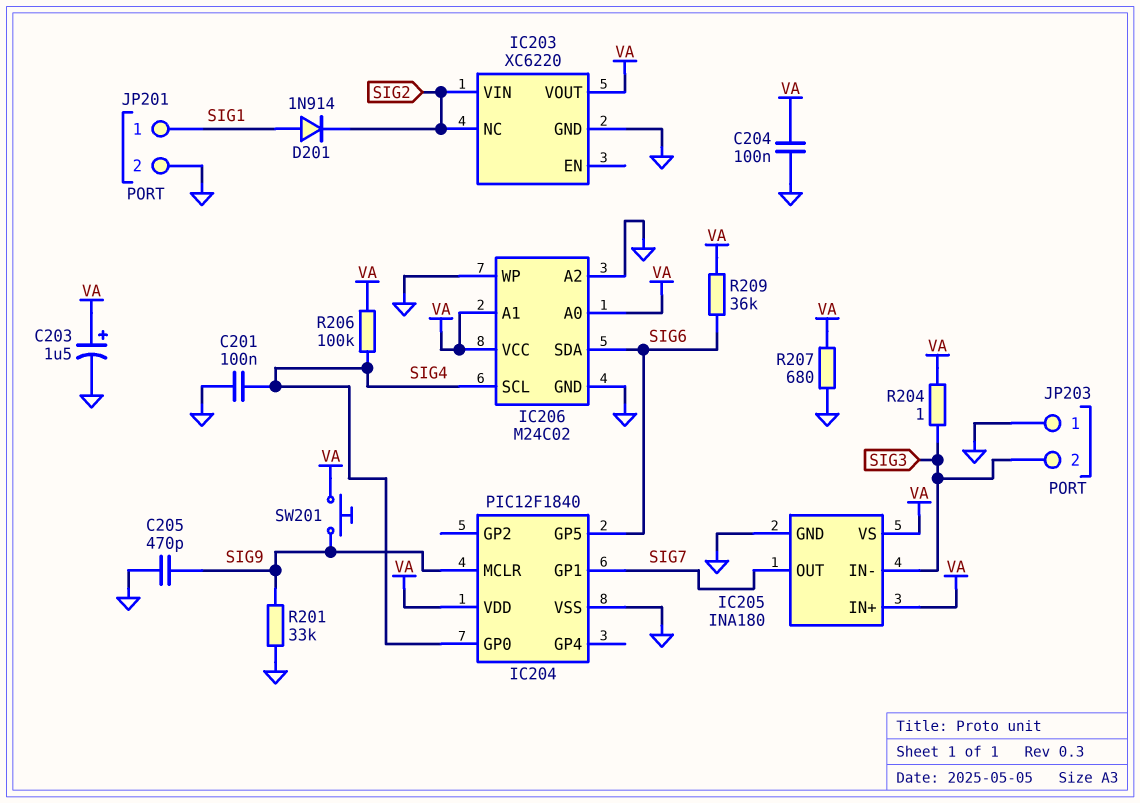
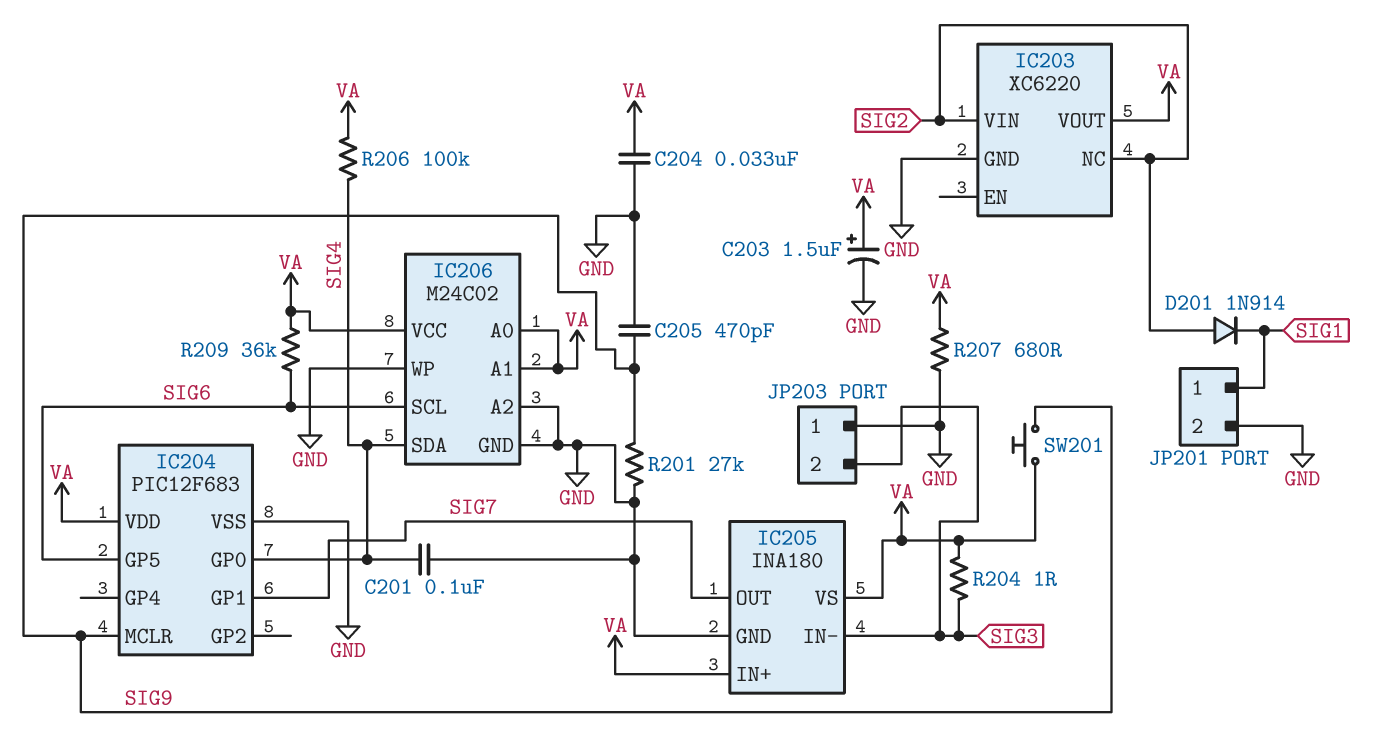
C204: 100nF (GND, VA) -> 33nF (GND, VA)
D201: diode 1N914 (A SIG1, K SIG2) -> diode 1N914 (A SIG2, K SIG1)
IC204: PIC12F1840 -> PIC12F683
IC206 pin SCL: SIG4 -> SIG6
IC206 pin SDA: SIG6 -> SIG4
R201: 33k (GND, SIG9) -> 27k (GND, SIG9)

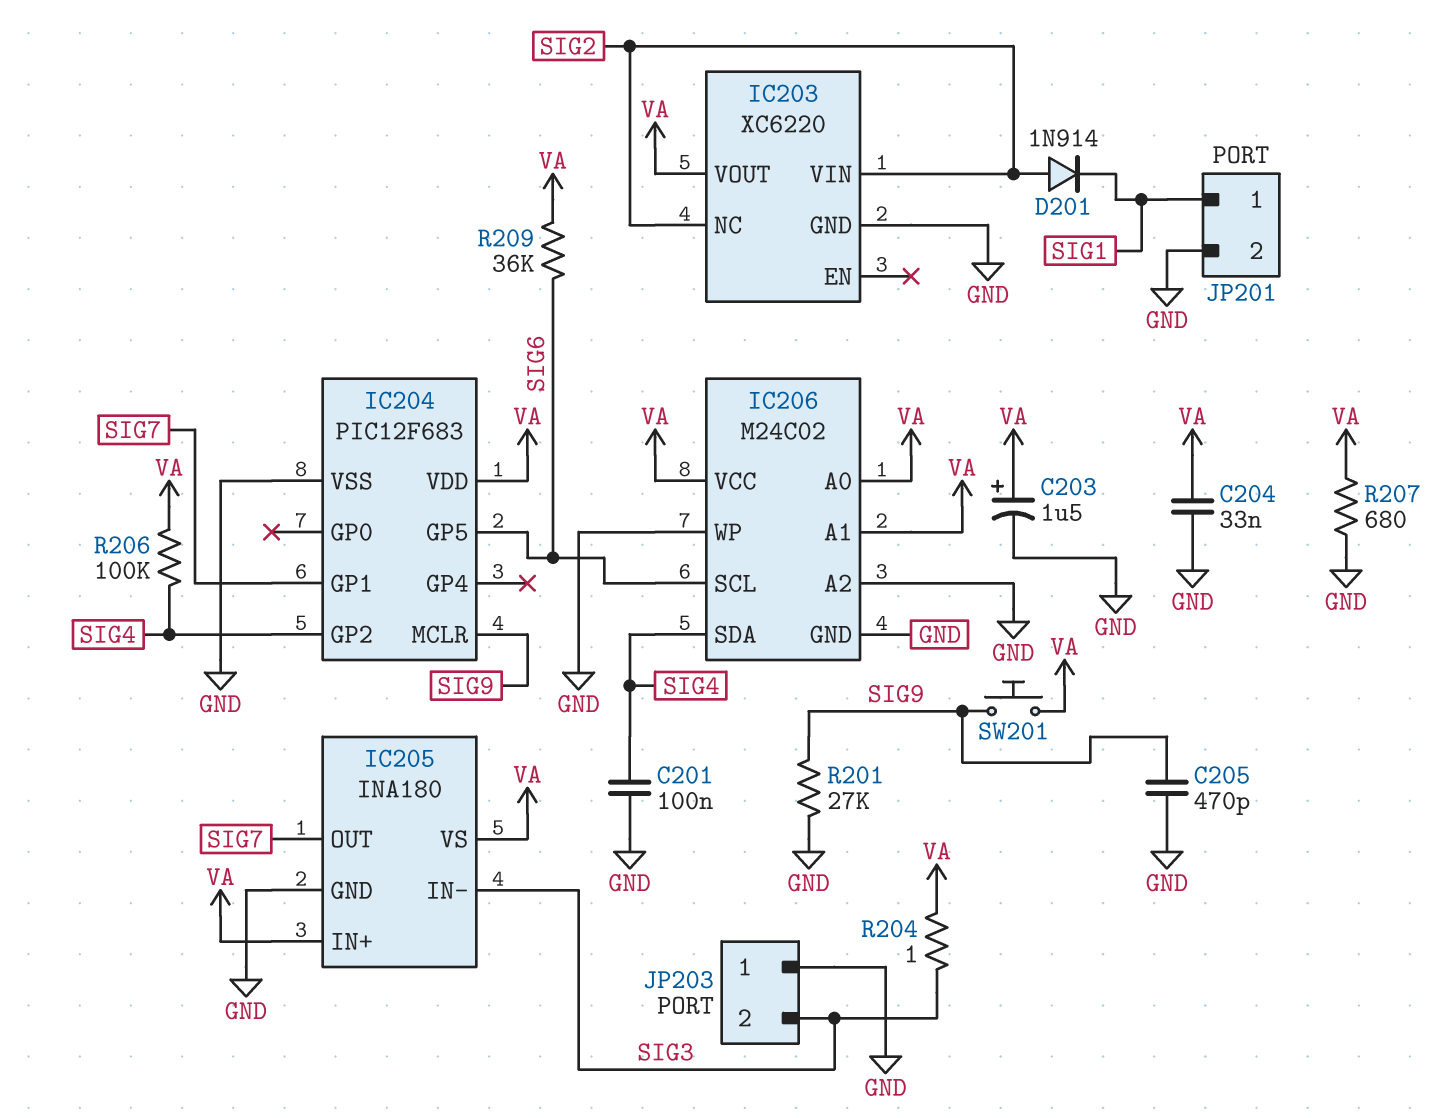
IC204 pin GP0: SIG4 -> none
IC204 pin GP2: none -> SIG4

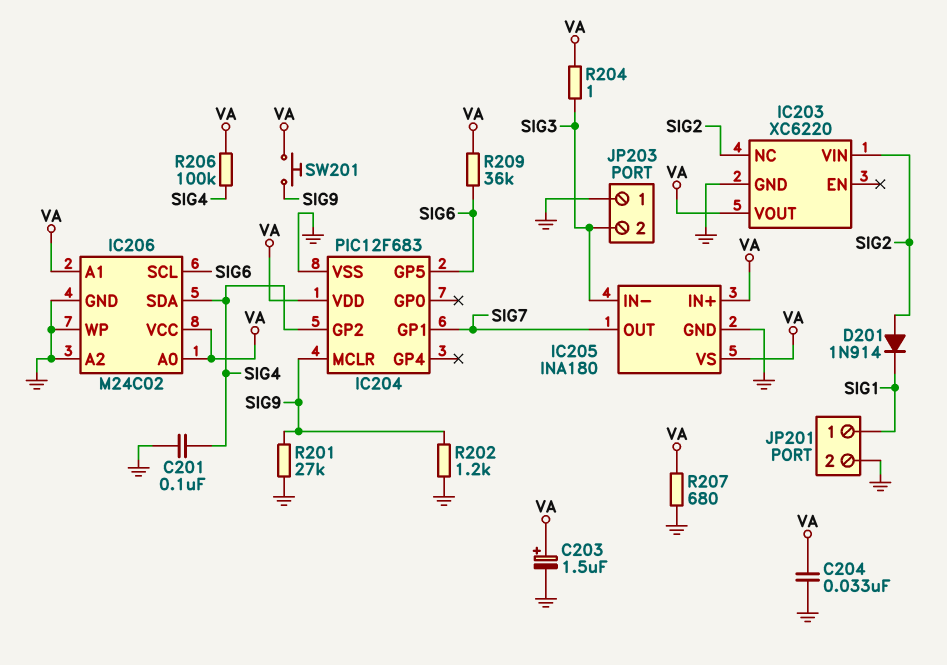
C205: 470pF (GND, SIG9) -> none
R202: none -> 1.2k (GND, SIG9)

